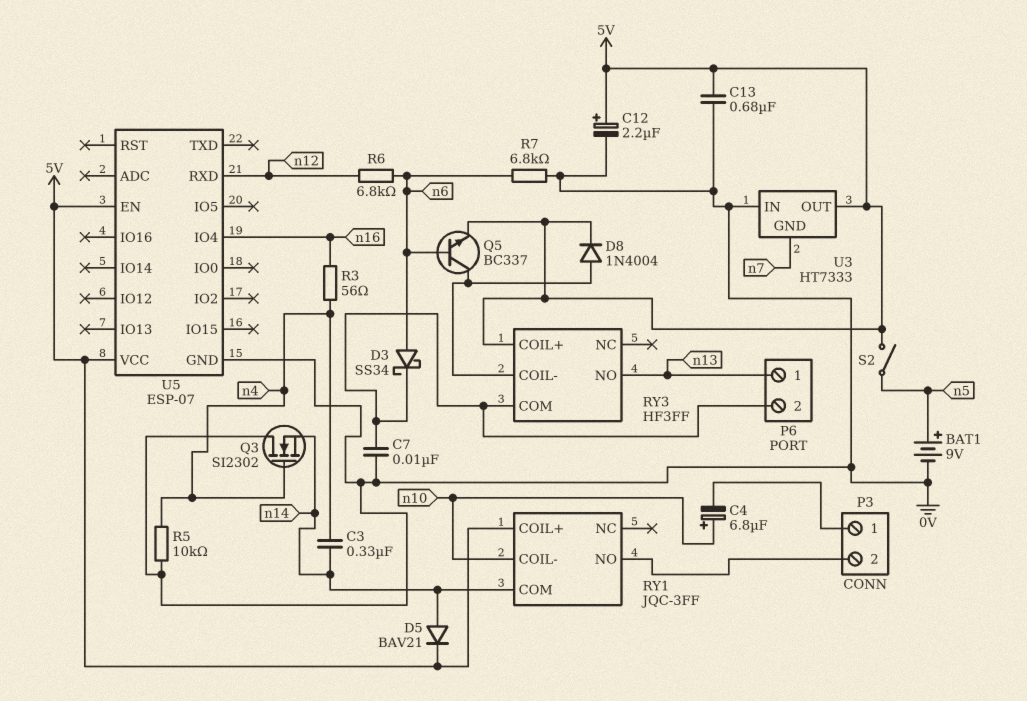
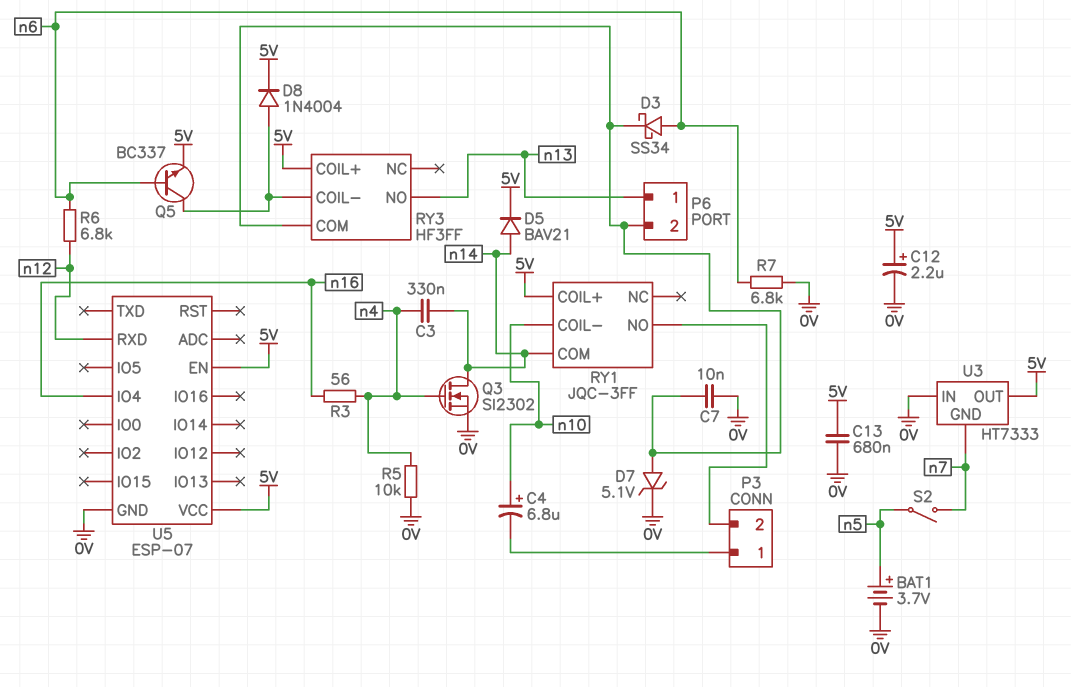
BAT1: 9V (plus n5, minus 0V) -> 3.7V (plus n5, minus 0V)
D7: none -> zener 5.1V (A P6/2, K 0V)
Q3: NMOS SI2302 (G n4, D 0V, S n14) -> NMOS SI2302 (G n4, D n14, S 0V)
S2: switch (5V, n5) -> switch (n5, n7)

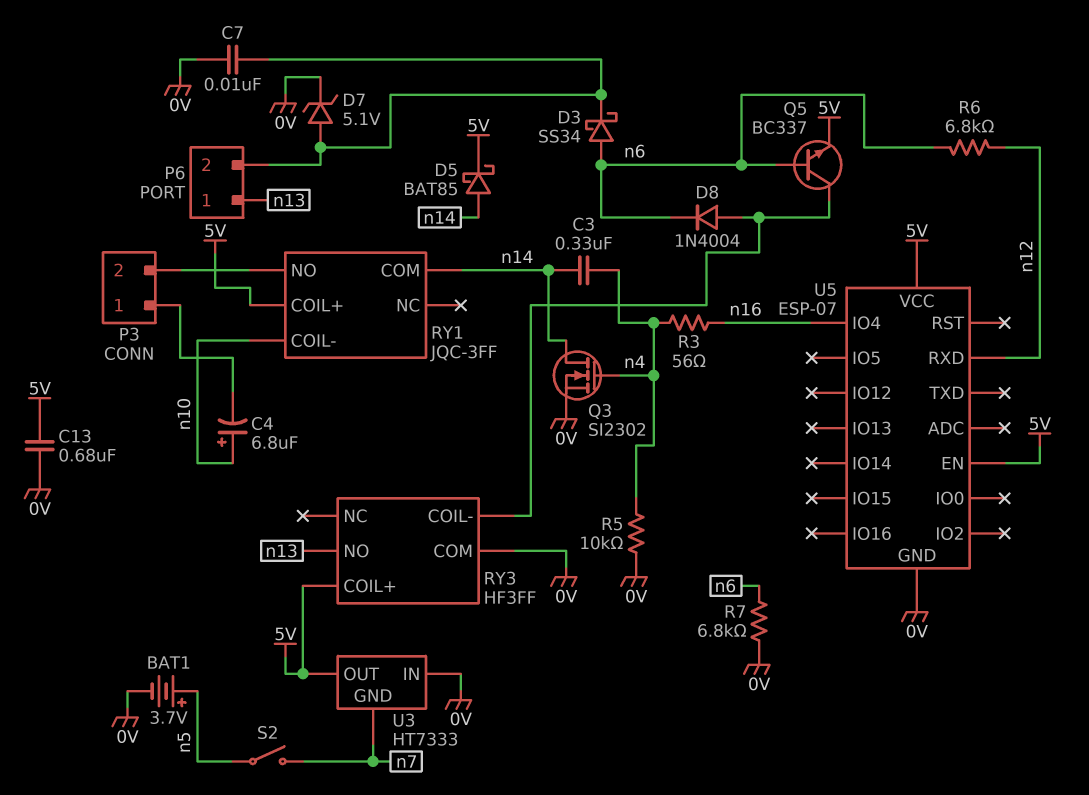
C12: 2.2uF (plus 5V, minus 0V) -> none
D5: diode BAV21 (A n14, K 5V) -> schottky BAT85 (A n14, K 5V)
D8: diode 1N4004 (A RY3/COIL-, K 5V) -> diode 1N4004 (A RY3/COIL-, K n6)
RY3 pin COM: P6/2 -> 0V

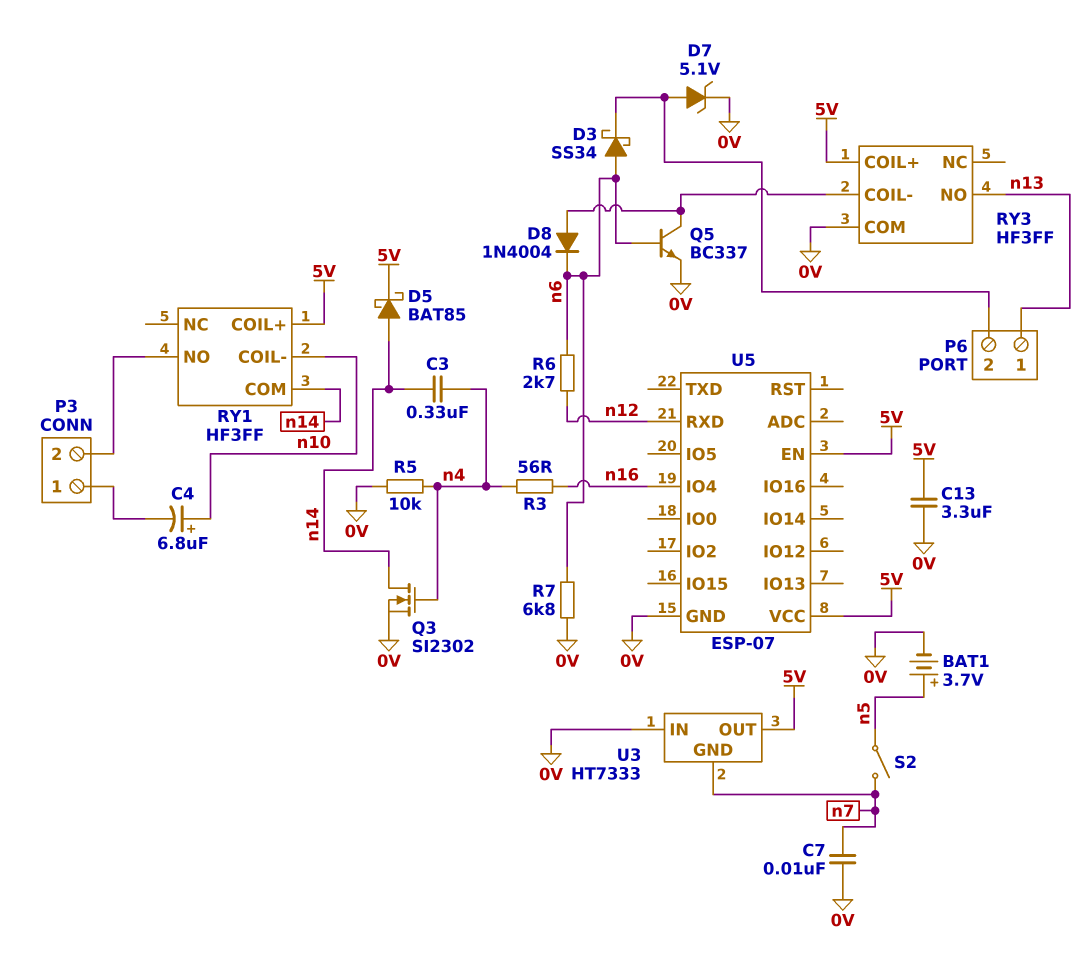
C7: 10nF (0V, P6/2) -> 10nF (0V, n7)
C13: 680nF (0V, 5V) -> 3.3uF (0V, 5V)
Q5: NPN BC337 (B n6, C RY3/COIL-, E 5V) -> NPN BC337 (B n6, C RY3/COIL-, E 0V)
R6: 6.8k (n6, n12) -> 2.7k (n6, n12)
RY1: JQC-3FF -> HF3FF

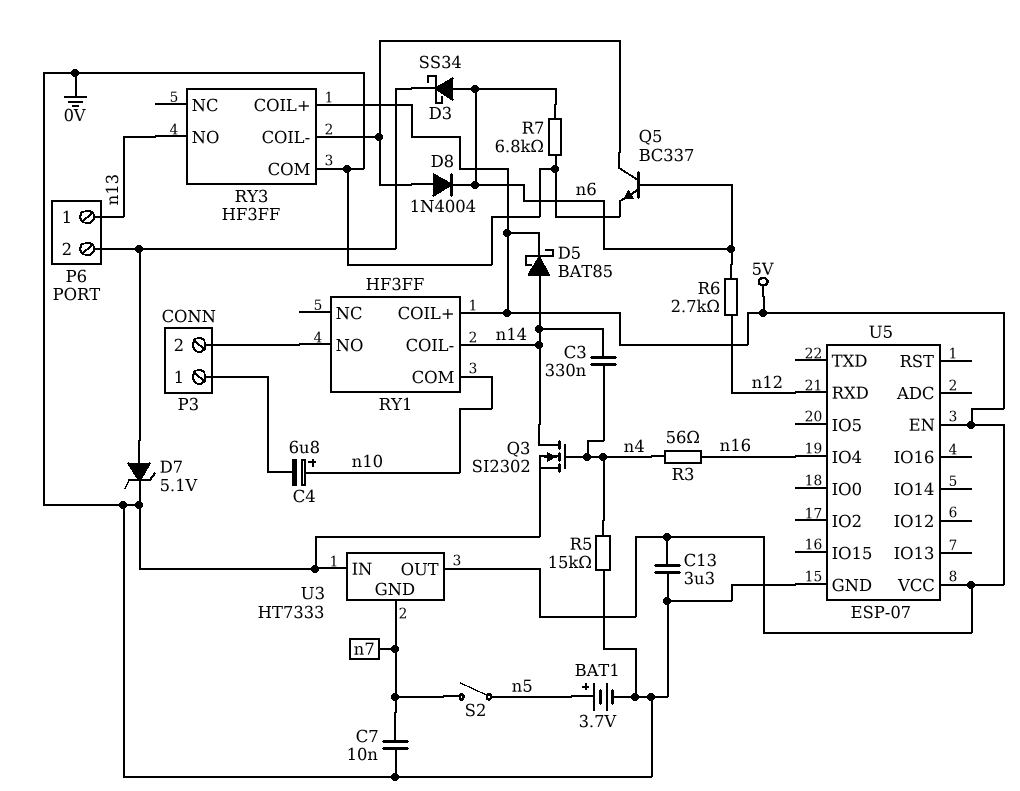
R5: 10k (0V, n4) -> 15k (0V, n4)
RY1 pin COIL-: n10 -> n14
RY1 pin COM: n14 -> n10

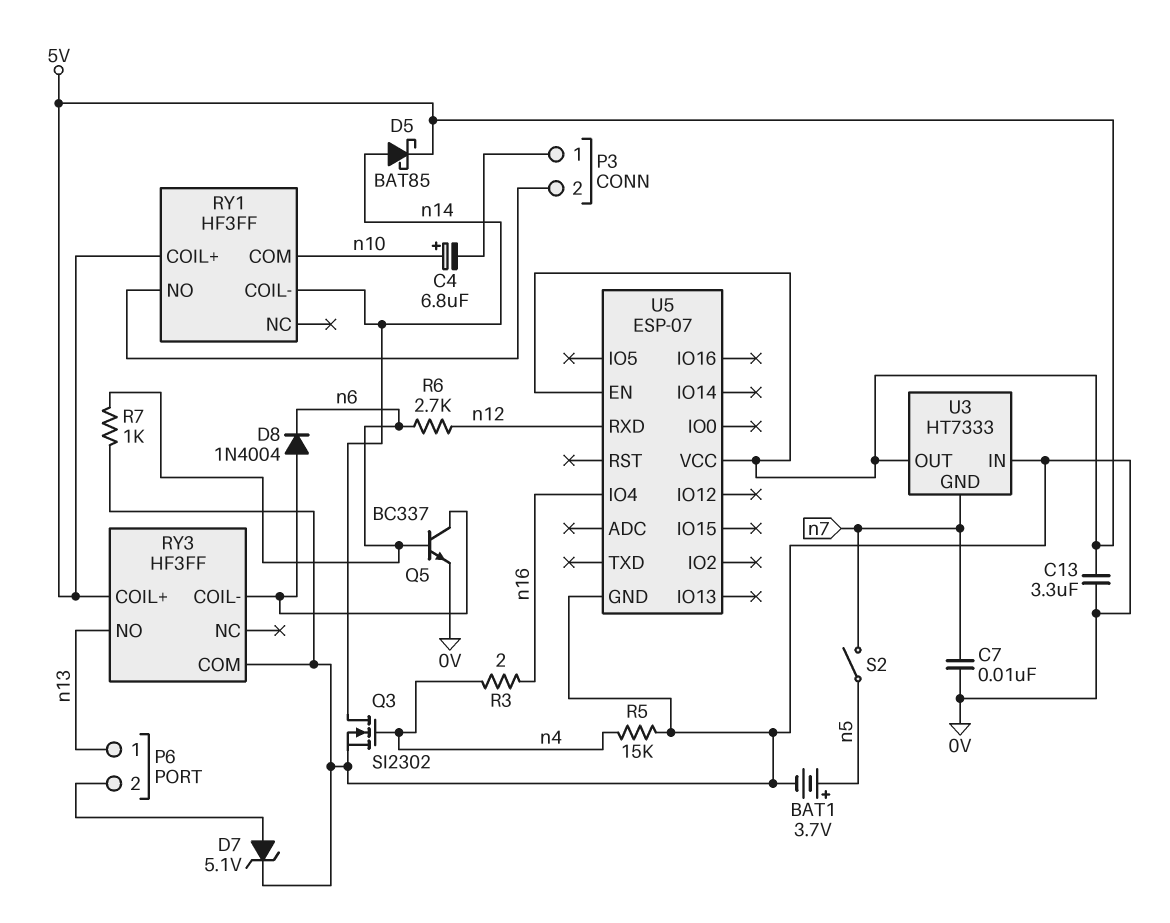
C3: 330nF (n4, n14) -> none
D3: schottky SS34 (A n6, K P6/2) -> none
R3: 56 (n4, n16) -> 2 (n4, n16)
R7: 6.8k (0V, n6) -> 1k (0V, n6)

